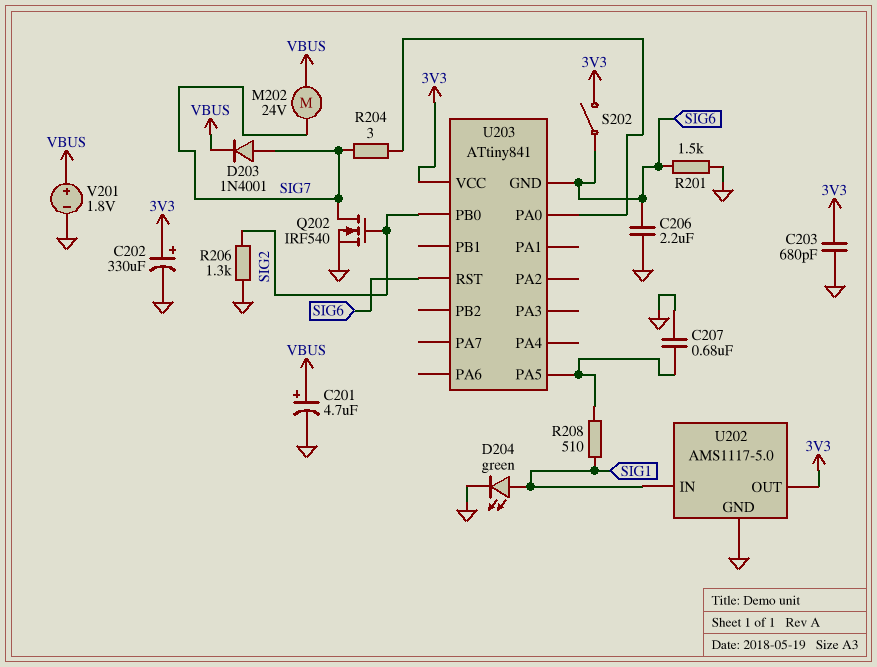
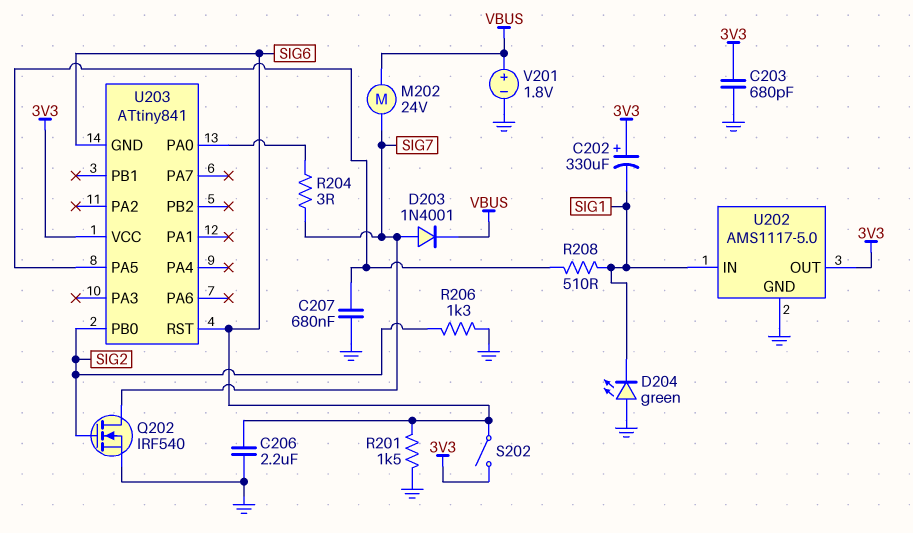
C201: 4.7uF (plus VBUS, minus GND) -> none
C202: 330uF (plus 3V3, minus GND) -> 330uF (plus 3V3, minus SIG1)
D204: LED green (A SIG1, K GND) -> LED green (A GND, K SIG1)

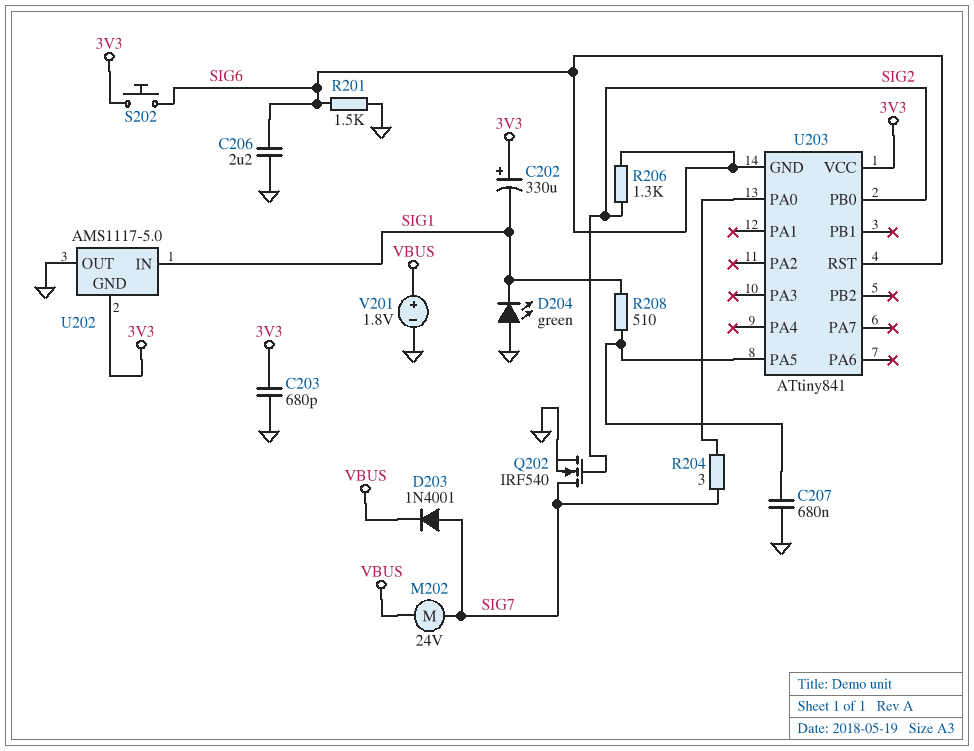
R206: 1.3k (GND, SIG2) -> 1.3k (SIG2, SIG6)
S202: switch (3V3, SIG6) -> button (3V3, SIG6)
U202 pin GND: GND -> 3V3
U202 pin OUT: 3V3 -> GND

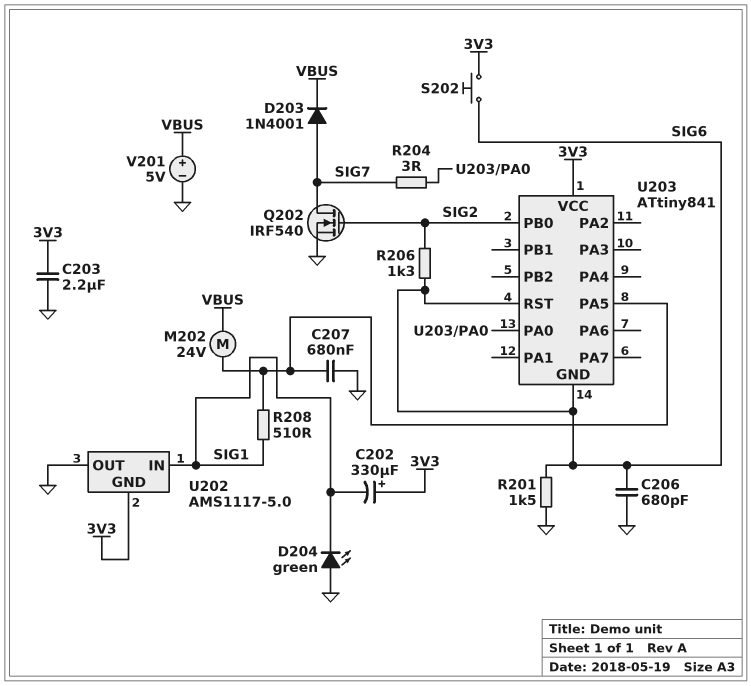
C203: 680pF (3V3, GND) -> 2.2uF (3V3, GND)
C206: 2.2uF (GND, SIG6) -> 680pF (GND, SIG6)
M202: motor 24V (SIG7, VBUS) -> motor 24V (U203/PA5, VBUS)
V201: 1.8V (plus VBUS, minus GND) -> 5V (plus VBUS, minus GND)

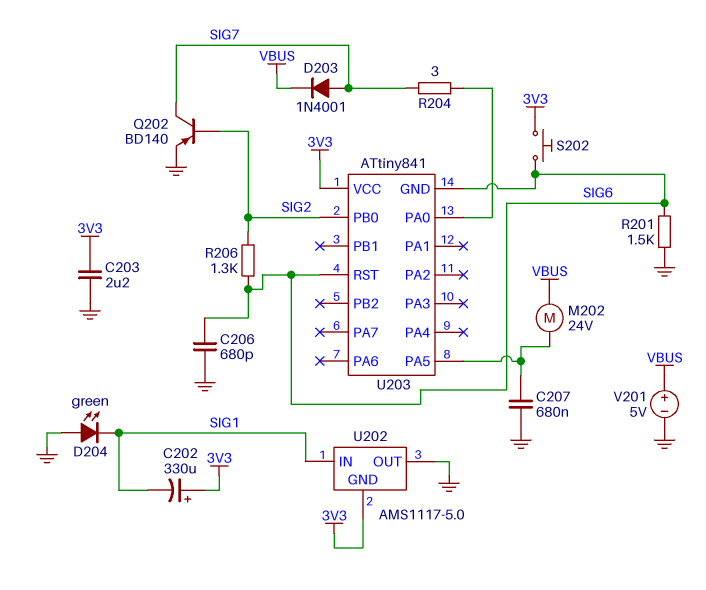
Q202: NMOS IRF540 (G SIG2, D SIG7, S GND) -> PNP BD140 (B SIG2, C SIG7, E GND)
R208: 510 (SIG1, U203/PA5) -> none

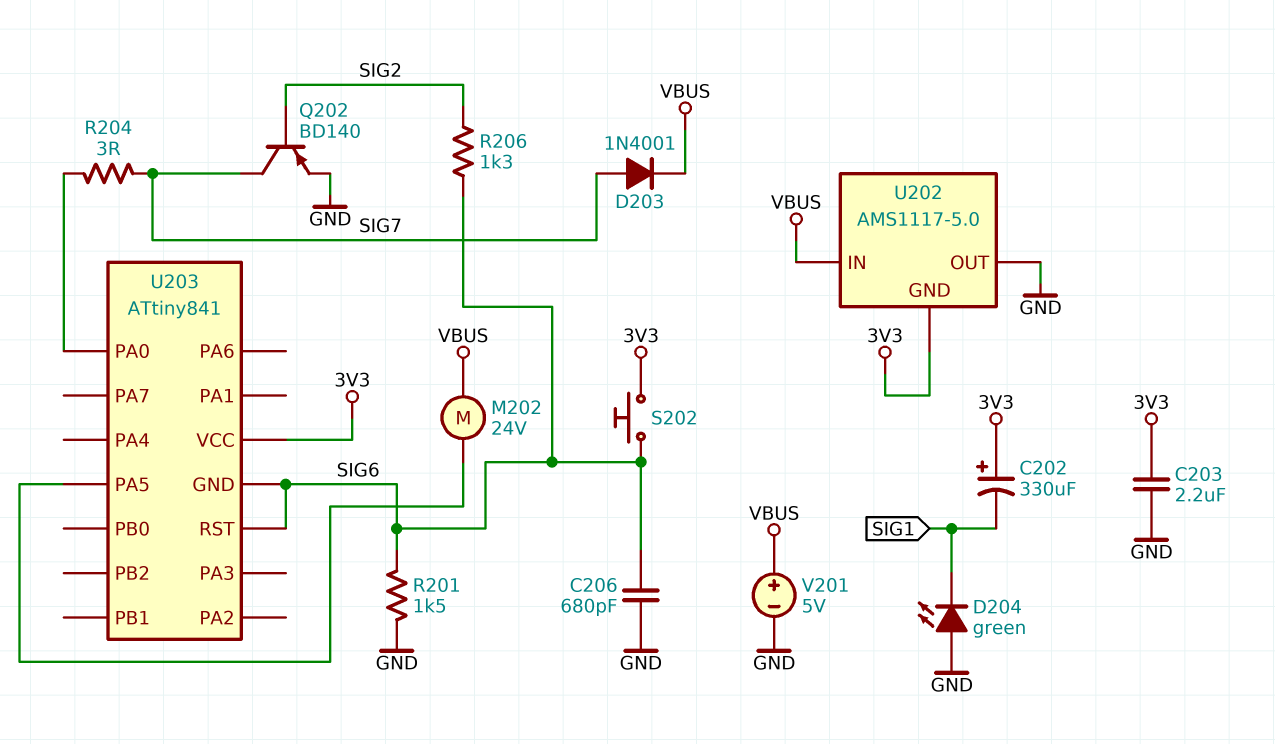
C207: 680nF (GND, U203/PA5) -> none
U202 pin IN: SIG1 -> VBUS
U203 pin PB0: SIG2 -> none

